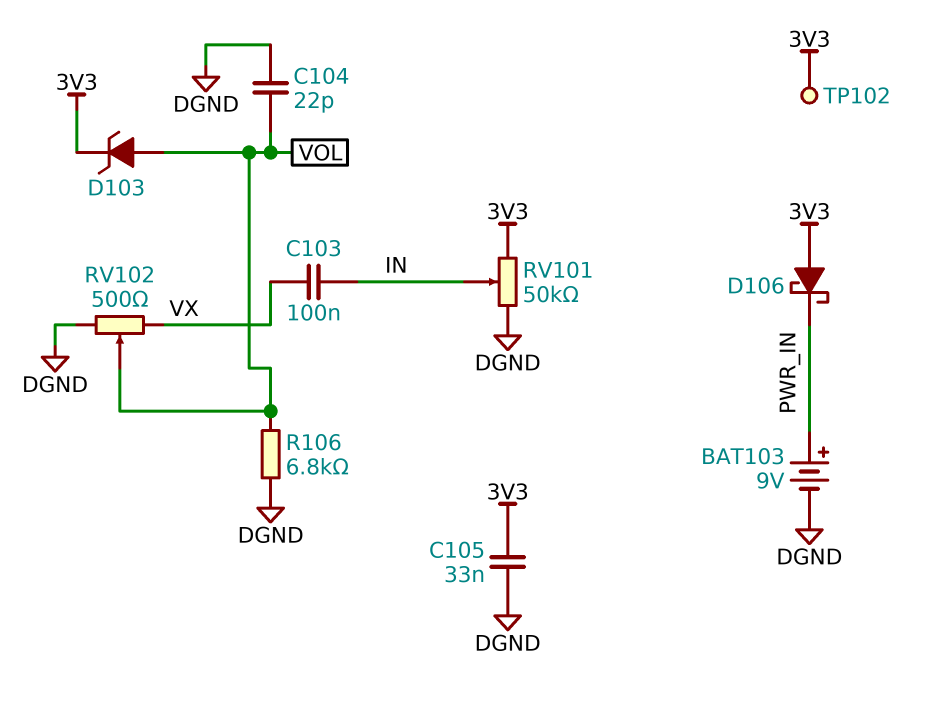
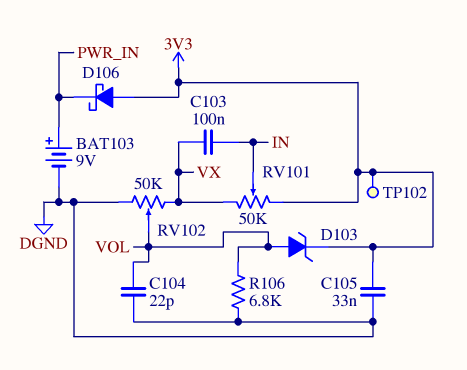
RV101: 50k (3V3, DGND, wiper IN) -> 50k (3V3, VX, wiper IN)
RV102: 500 (DGND, VX, wiper VOL) -> 50k (DGND, VX, wiper VOL)

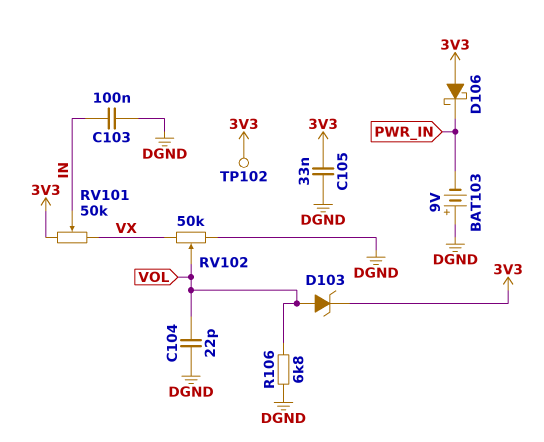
BAT103: 9V (plus PWR_IN, minus DGND) -> 9V (plus DGND, minus PWR_IN)
C103: 100nF (IN, VX) -> 100nF (DGND, IN)

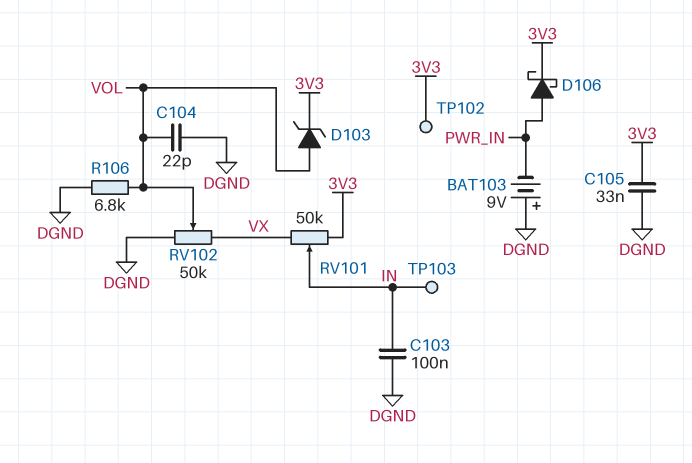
D106: schottky (A 3V3, K PWR_IN) -> schottky (A PWR_IN, K 3V3)
TP103: none -> test point (IN)

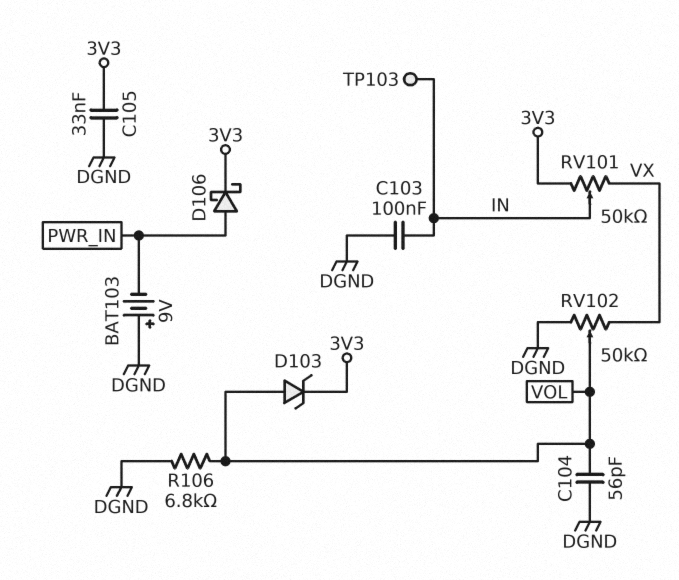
C104: 22pF (DGND, VOL) -> 56pF (DGND, VOL)
TP102: test point (3V3) -> none

